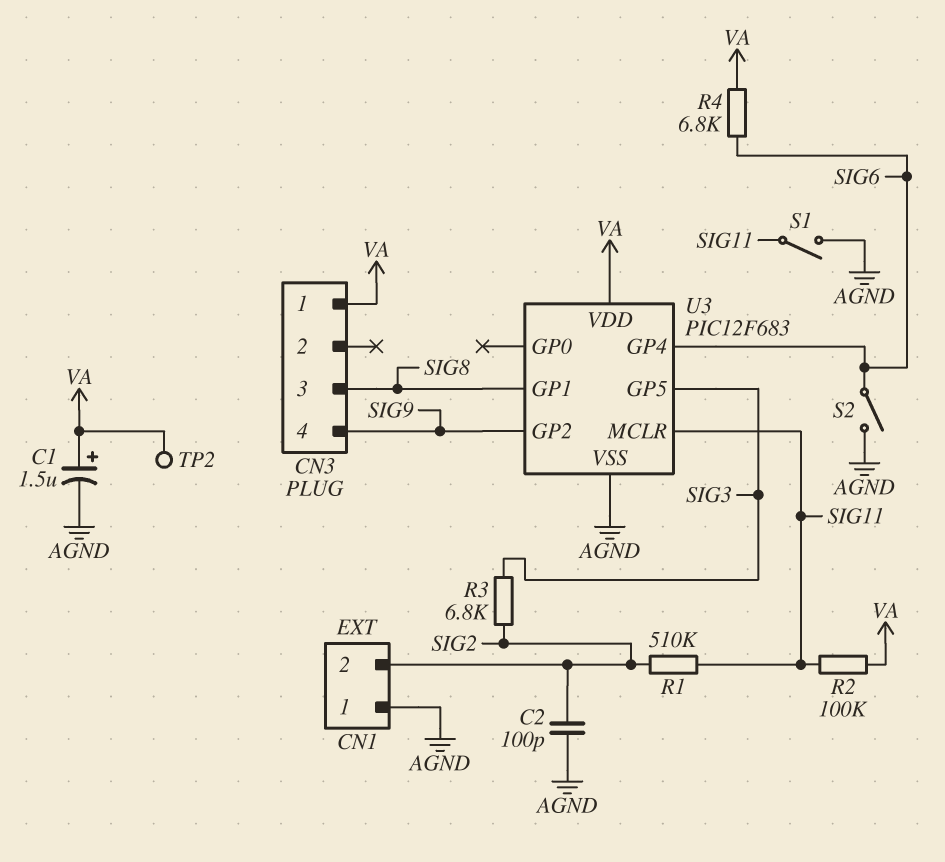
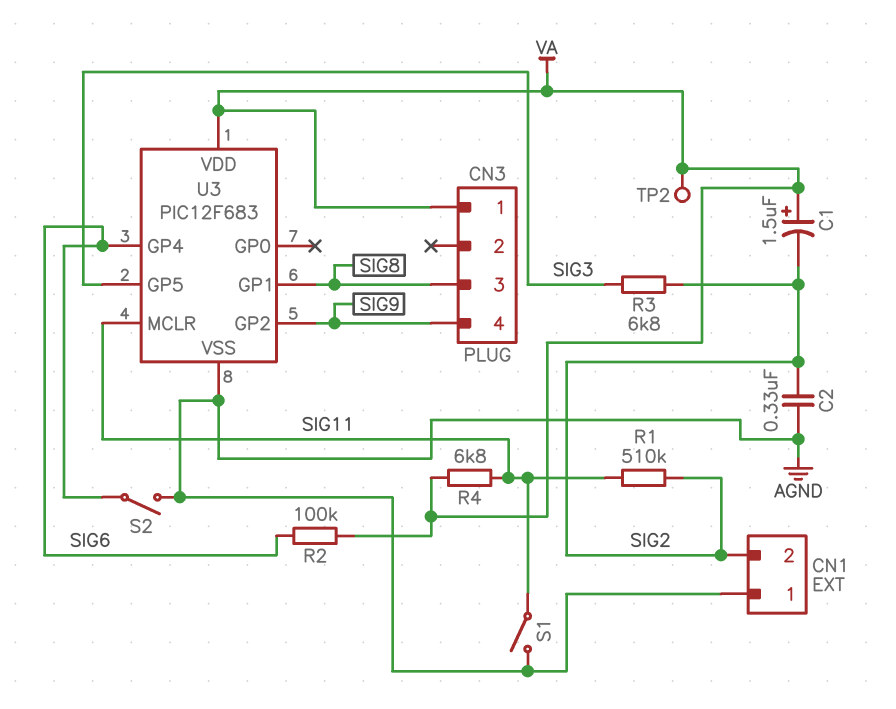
C1: 1.5uF (plus VA, minus AGND) -> 1.5uF (plus VA, minus SIG2)
C2: 100pF (AGND, SIG2) -> 330nF (AGND, SIG2)
R2: 100k (SIG11, VA) -> 100k (SIG6, VA)
R4: 6.8k (SIG6, VA) -> 6.8k (SIG11, VA)

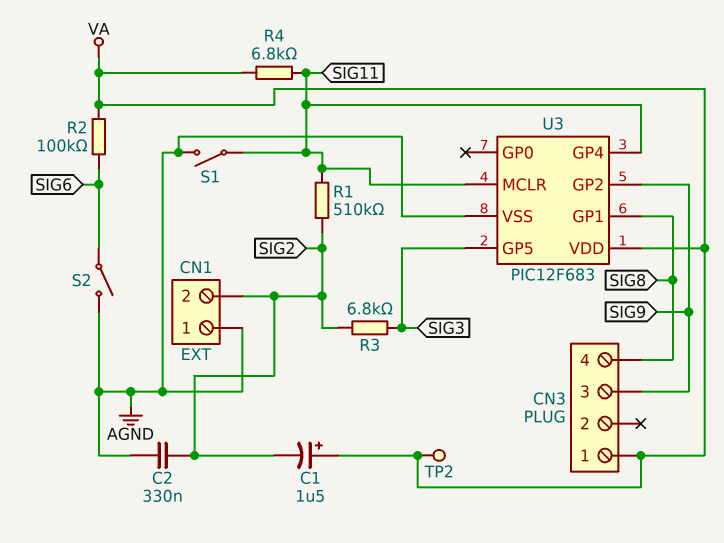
CN3 pin 3: SIG8 -> SIG9
CN3 pin 4: SIG9 -> SIG8
U3 pin GP4: SIG6 -> SIG11

